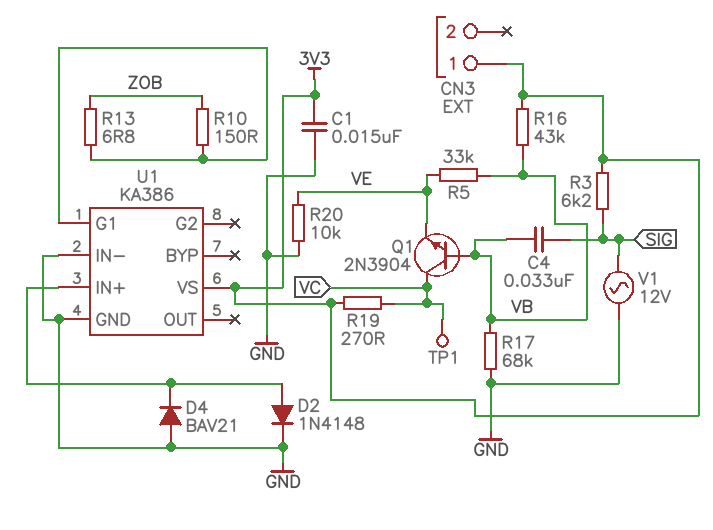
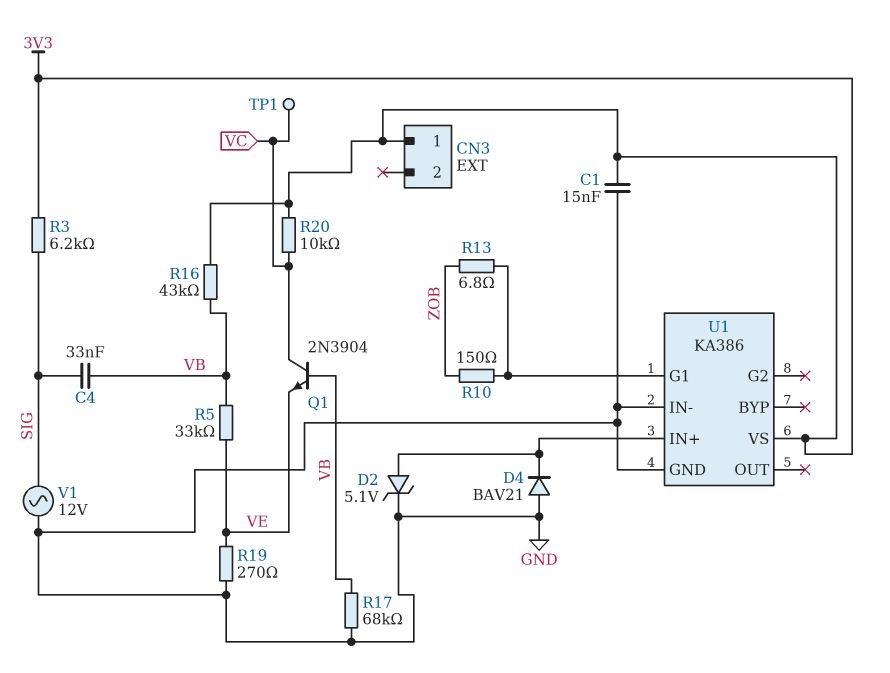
D2: diode 1N4148 (A U1/IN+, K GND) -> zener 5.1V (A U1/IN+, K GND)
R19: 270 (3V3, VC) -> 270 (GND, VE)
R20: 10k (GND, VE) -> 10k (3V3, VC)

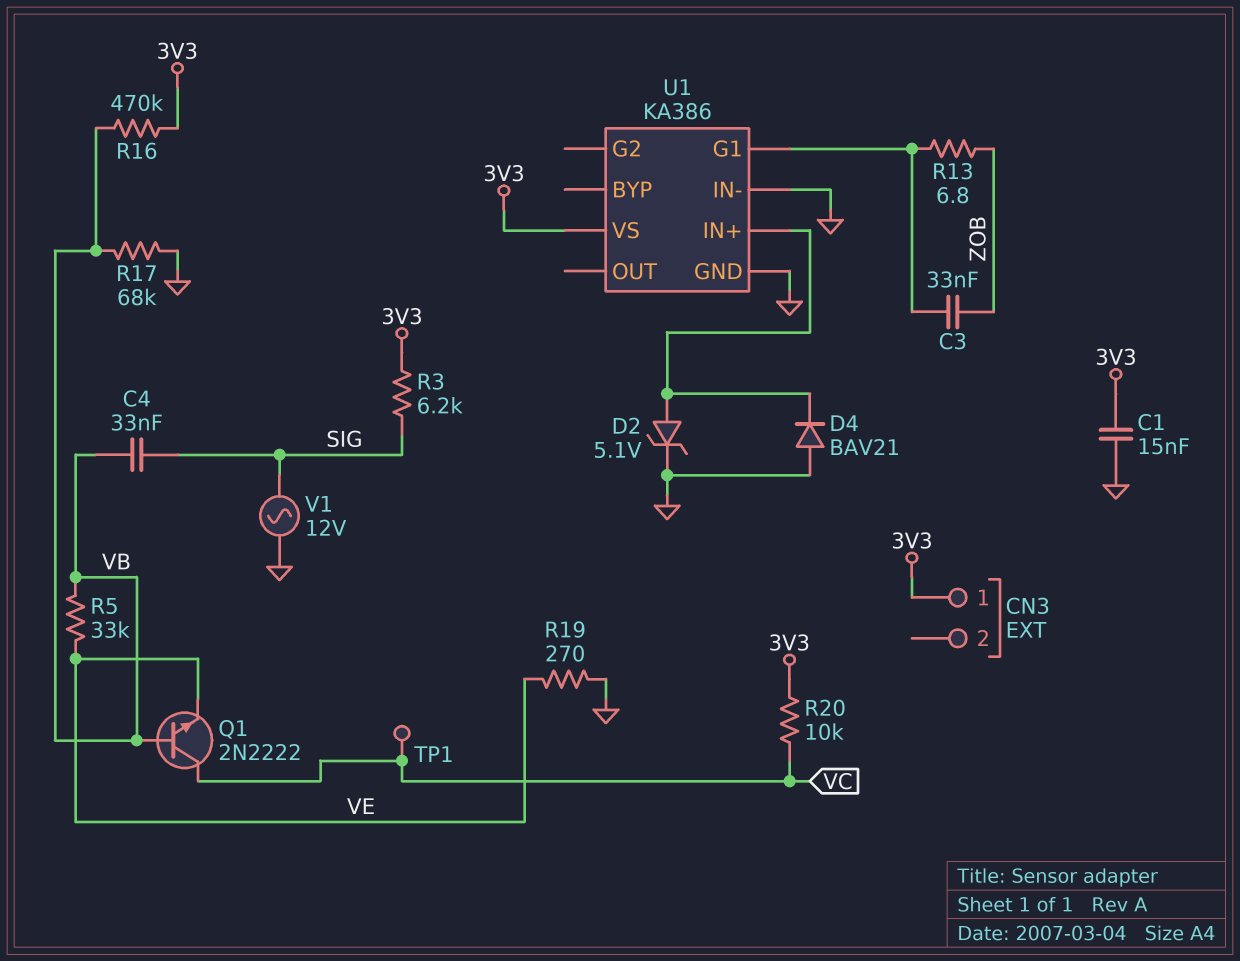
C3: none -> 33nF (U1/G1, ZOB)
Q1: NPN 2N3904 (B VB, C VC, E VE) -> NPN 2N2222 (B VB, C VC, E VE)
R10: 150 (U1/G1, ZOB) -> none
R16: 43k (3V3, VB) -> 470k (3V3, VB)

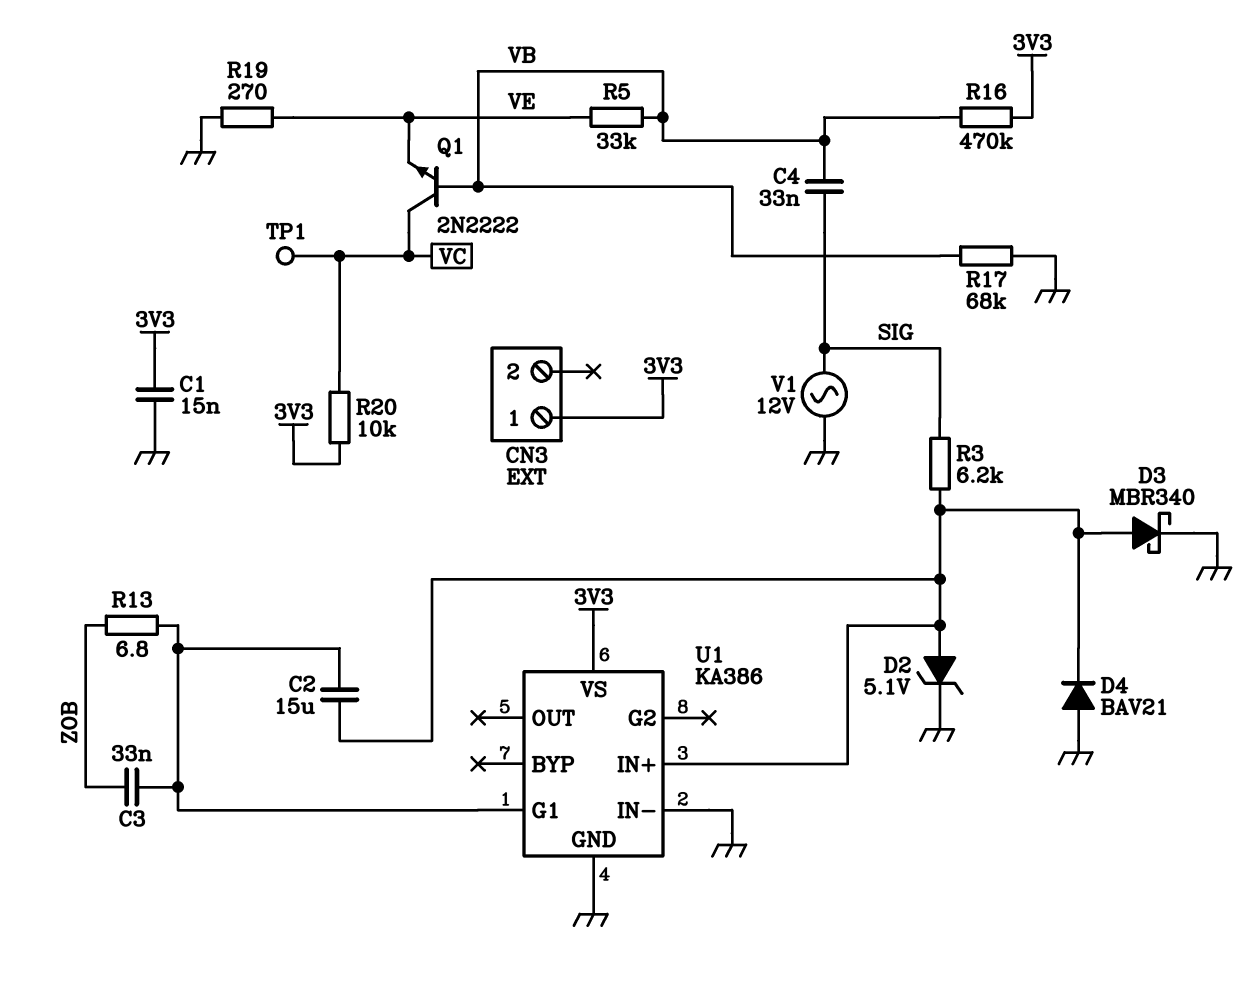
C2: none -> 15uF (U1/G1, U1/IN+)
D3: none -> schottky MBR340 (A U1/IN+, K GND)
R3: 6.2k (3V3, SIG) -> 6.2k (SIG, U1/IN+)

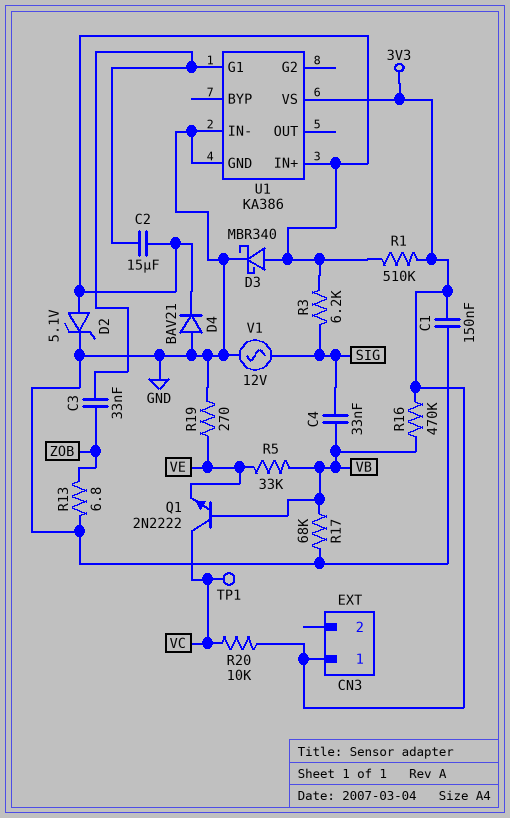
C1: 15nF (3V3, GND) -> 150nF (3V3, GND)
R1: none -> 510k (3V3, U1/IN+)
R13: 6.8 (U1/G1, ZOB) -> 6.8 (GND, ZOB)

